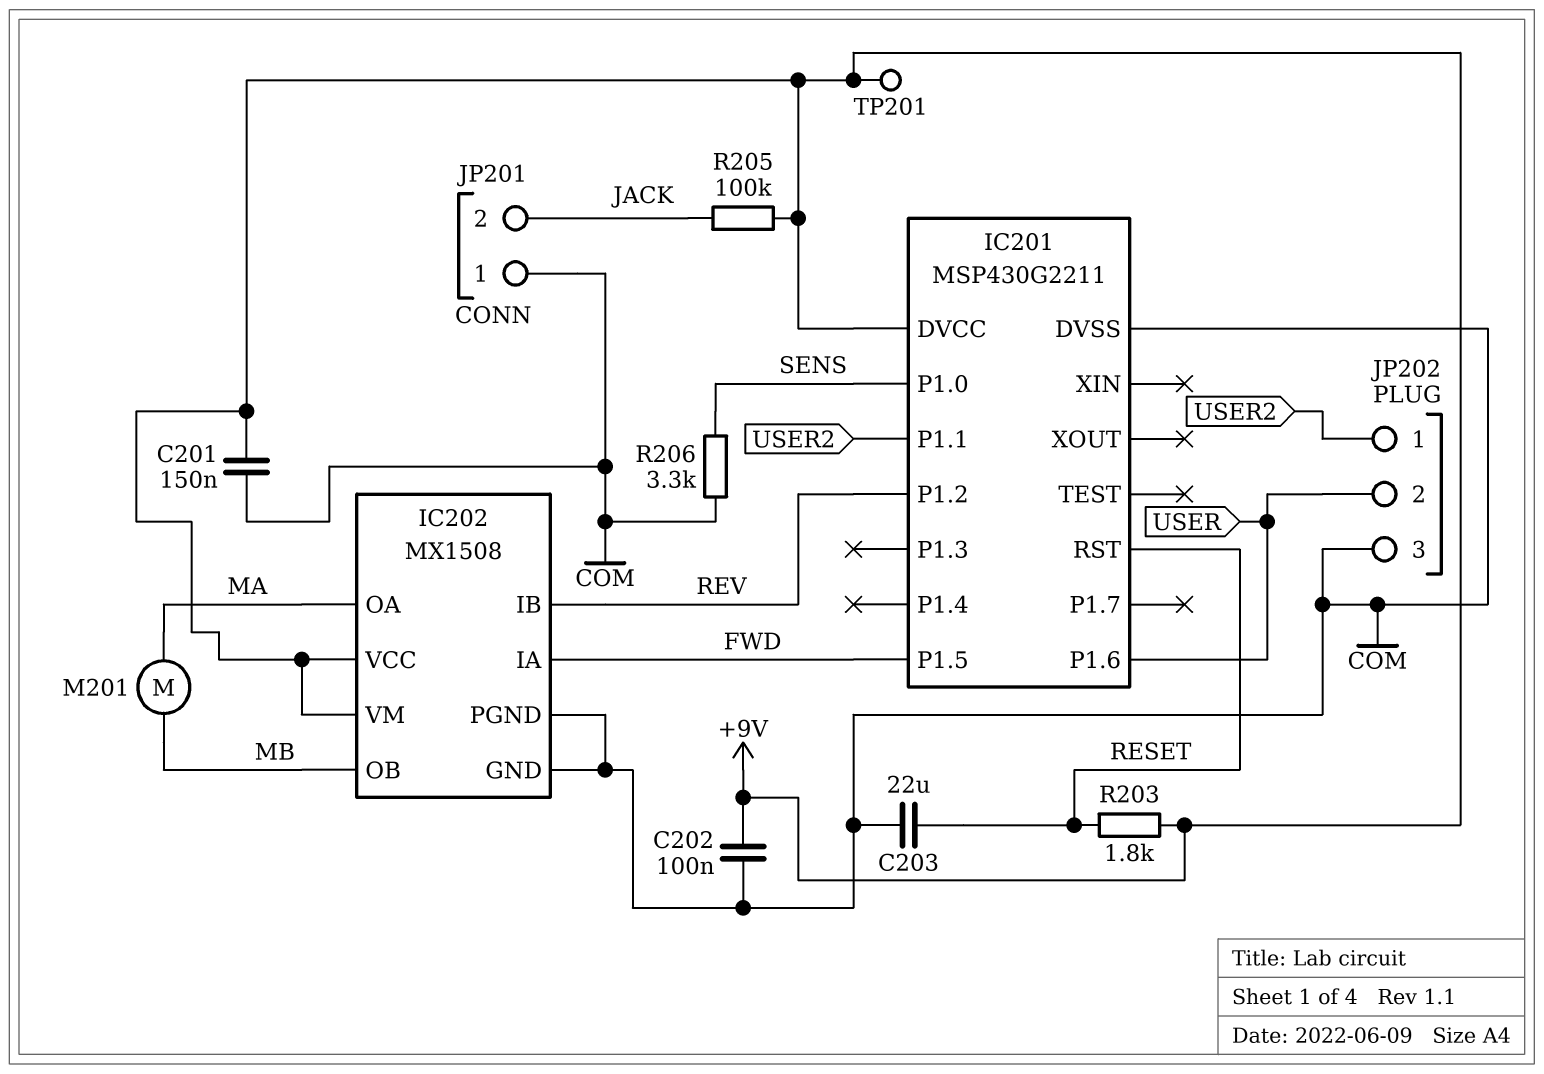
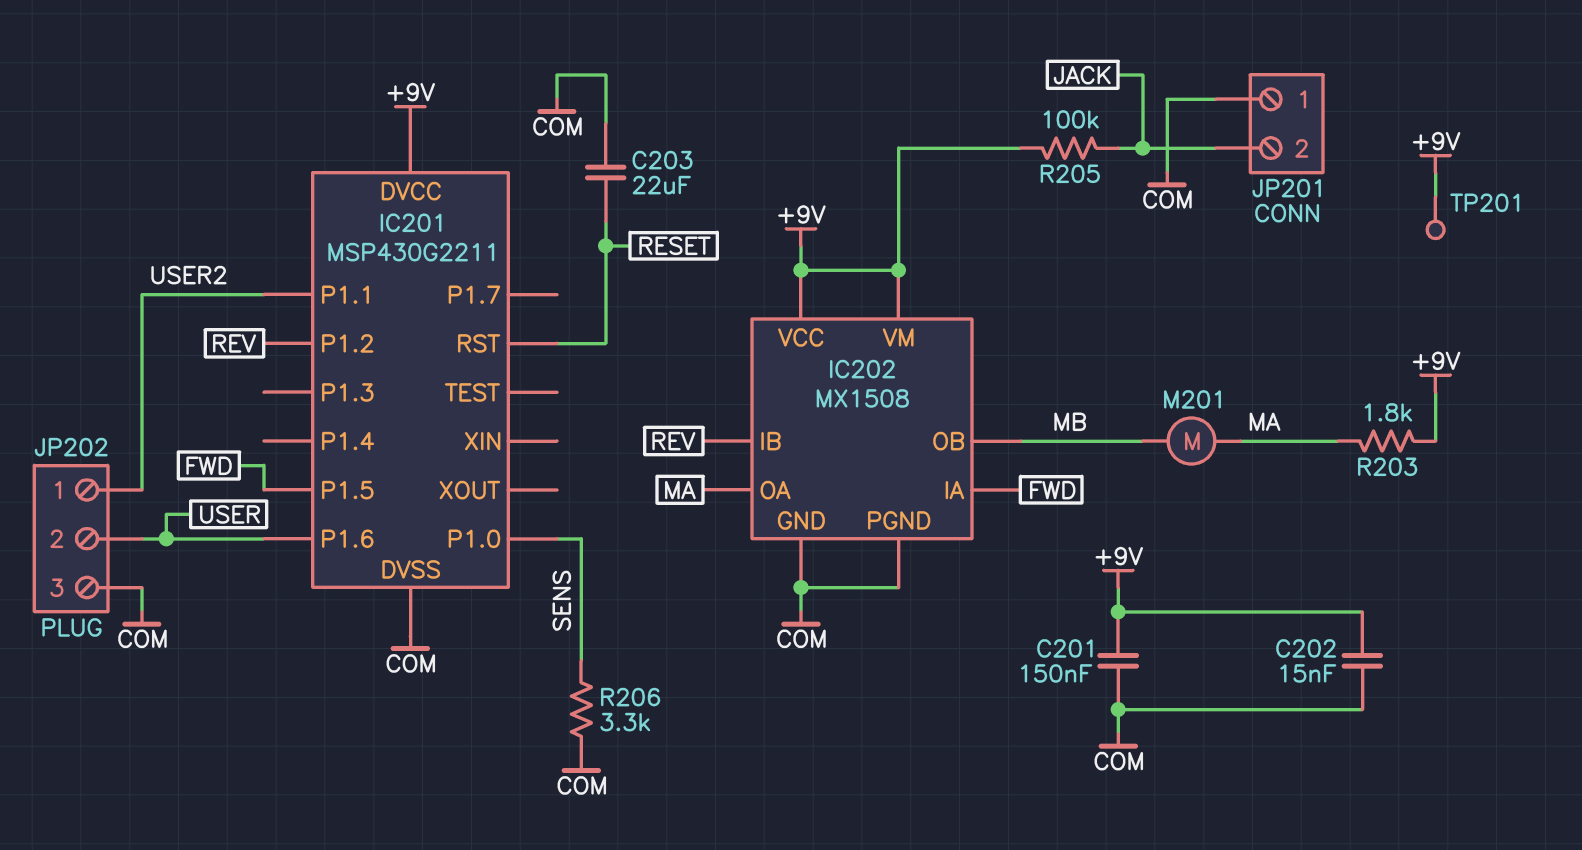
C202: 100nF (+9V, COM) -> 15nF (+9V, COM)
R203: 1.8k (+9V, RESET) -> 1.8k (+9V, MA)

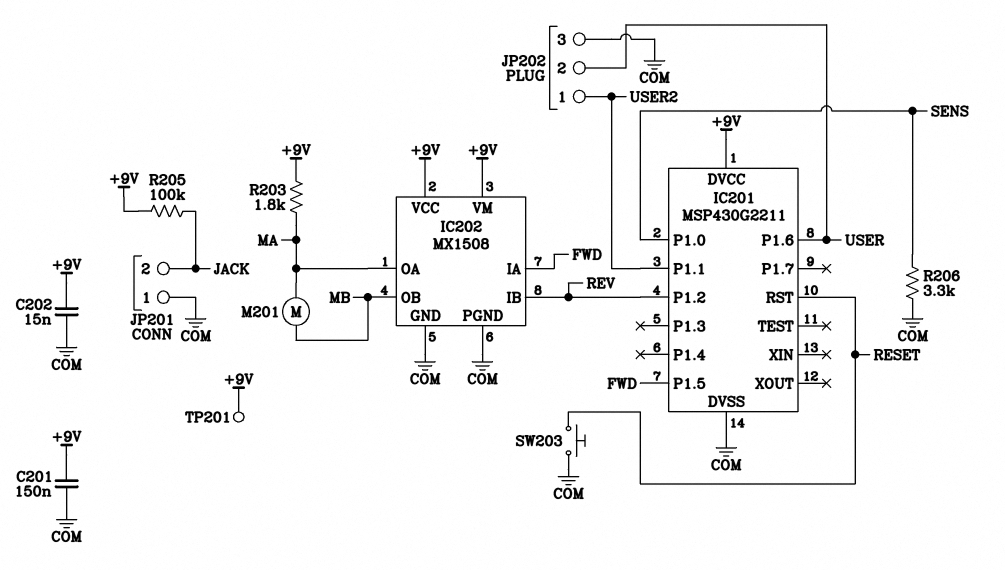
C203: 22uF (COM, RESET) -> none
SW203: none -> button (COM, RESET)

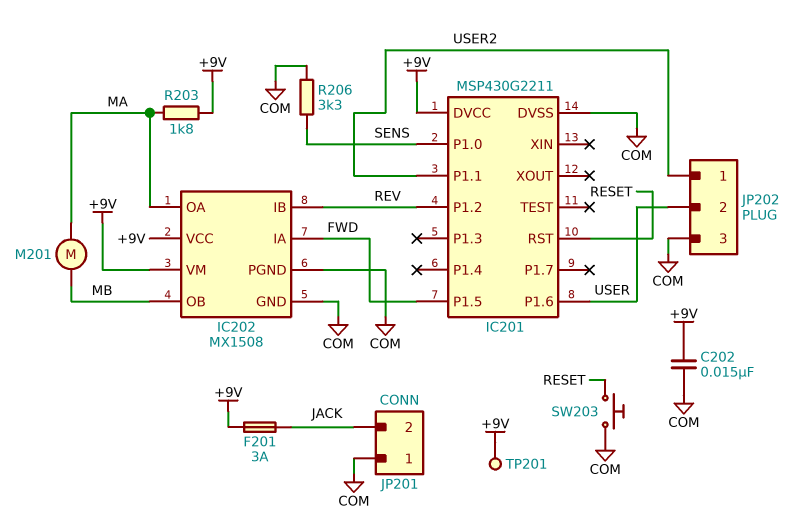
C201: 150nF (+9V, COM) -> none
F201: none -> 3A (+9V, JACK)
R205: 100k (+9V, JACK) -> none

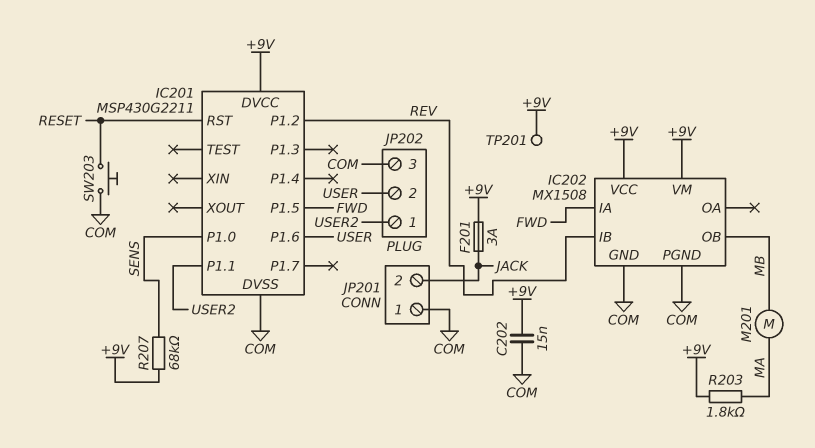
IC202 pin OA: MA -> none
R206: 3.3k (COM, SENS) -> none
R207: none -> 68k (+9V, SENS)

